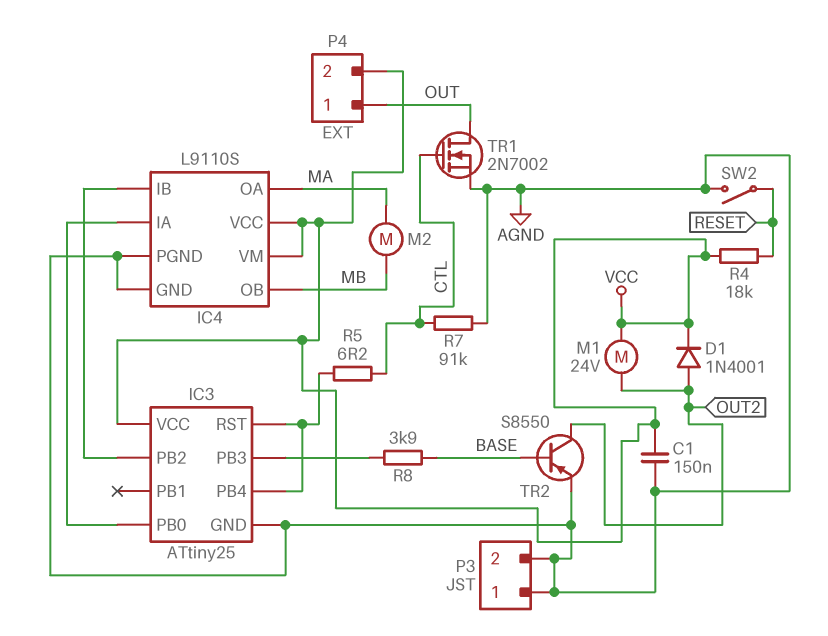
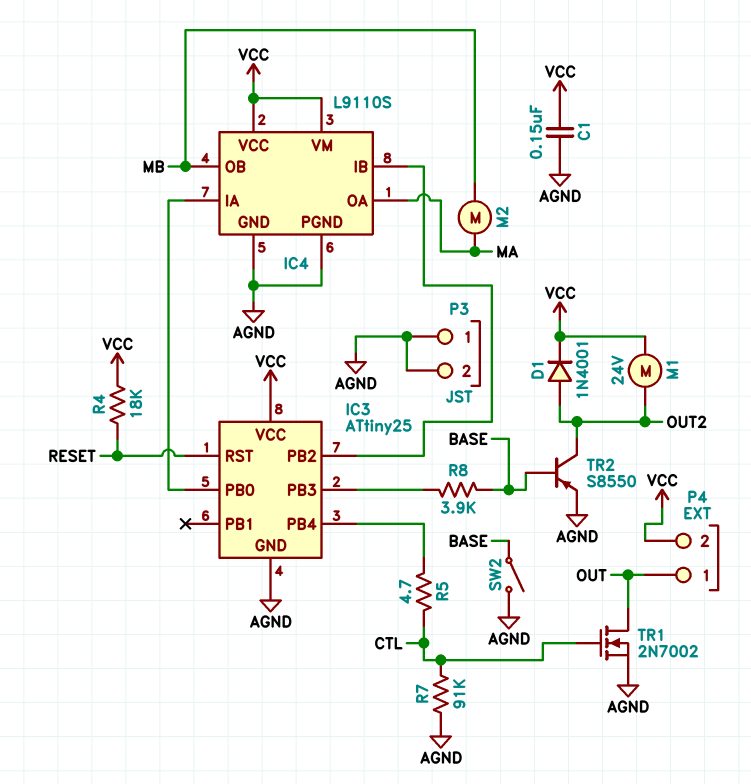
IC3 pin RST: IC3/PB4 -> RESET
R5: 6.2 (CTL, IC3/PB4) -> 4.7 (CTL, IC3/PB4)
SW2: switch (AGND, RESET) -> switch (AGND, BASE)

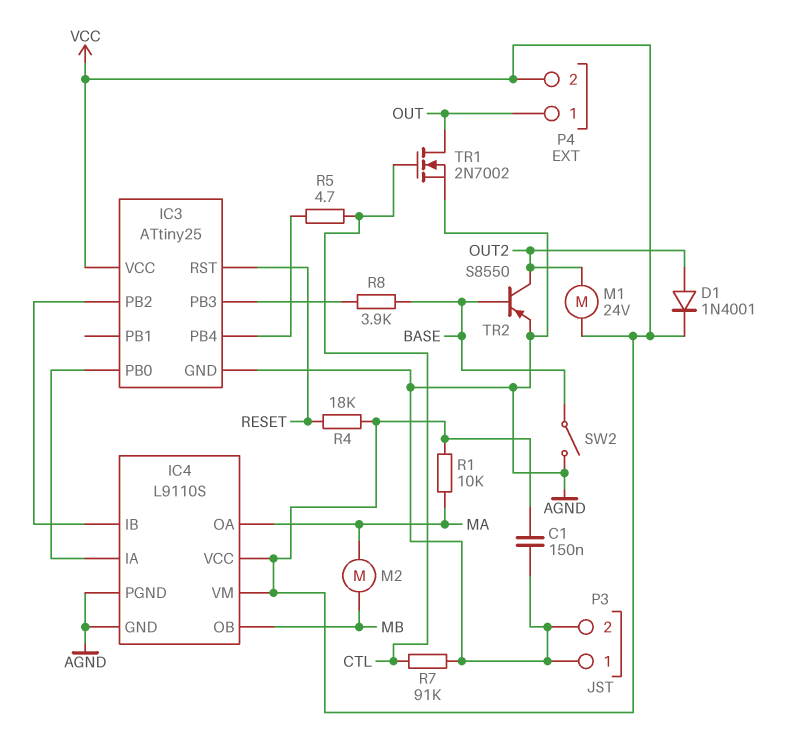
R1: none -> 10k (MA, VCC)

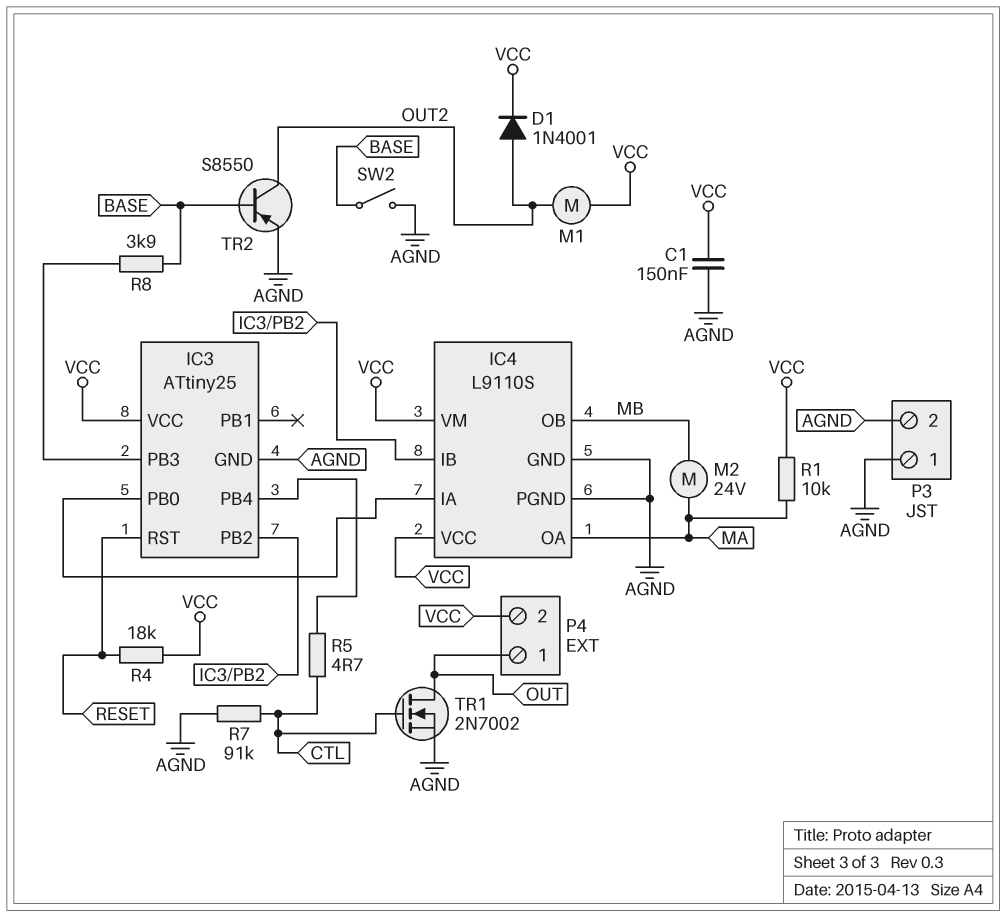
M1: motor 24V (OUT2, VCC) -> motor (OUT2, VCC)
M2: motor (MA, MB) -> motor 24V (MA, MB)

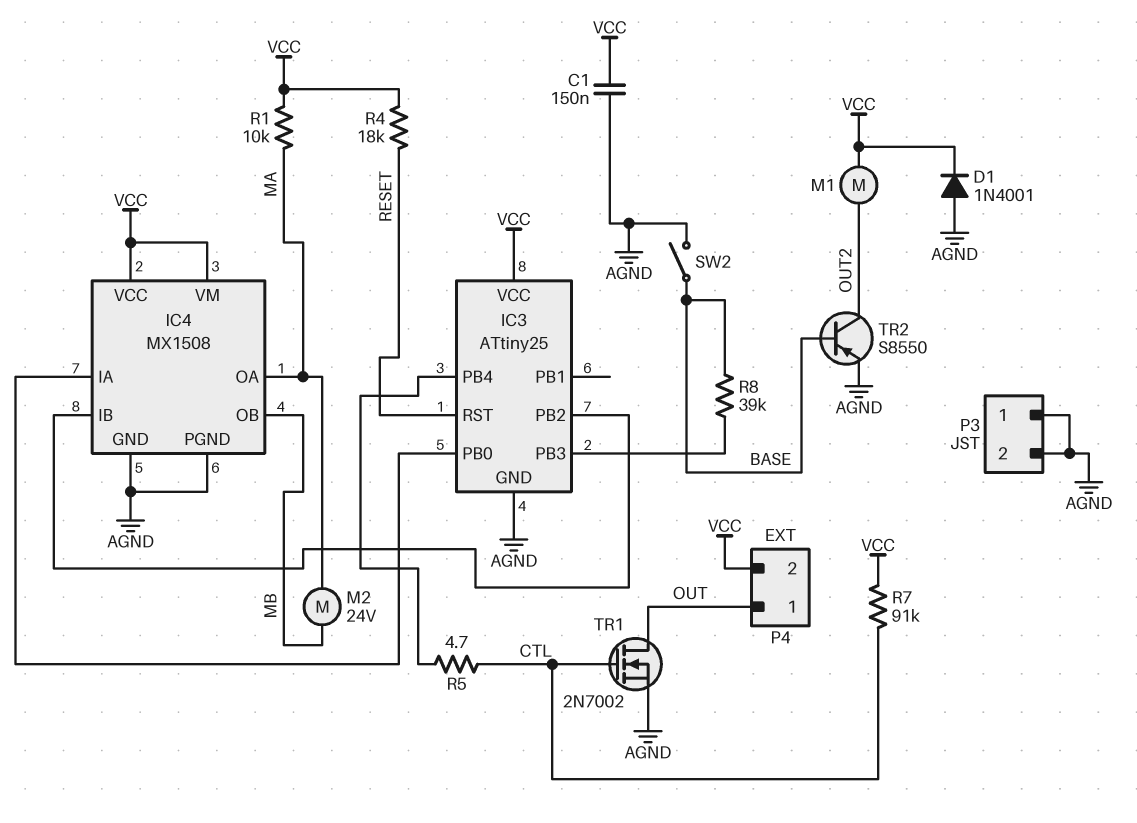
D1: diode 1N4001 (A OUT2, K VCC) -> diode 1N4001 (A AGND, K VCC)
IC4: L9110S -> MX1508
R7: 91k (AGND, CTL) -> 91k (CTL, VCC)
R8: 3.9k (BASE, IC3/PB3) -> 39k (BASE, IC3/PB3)

